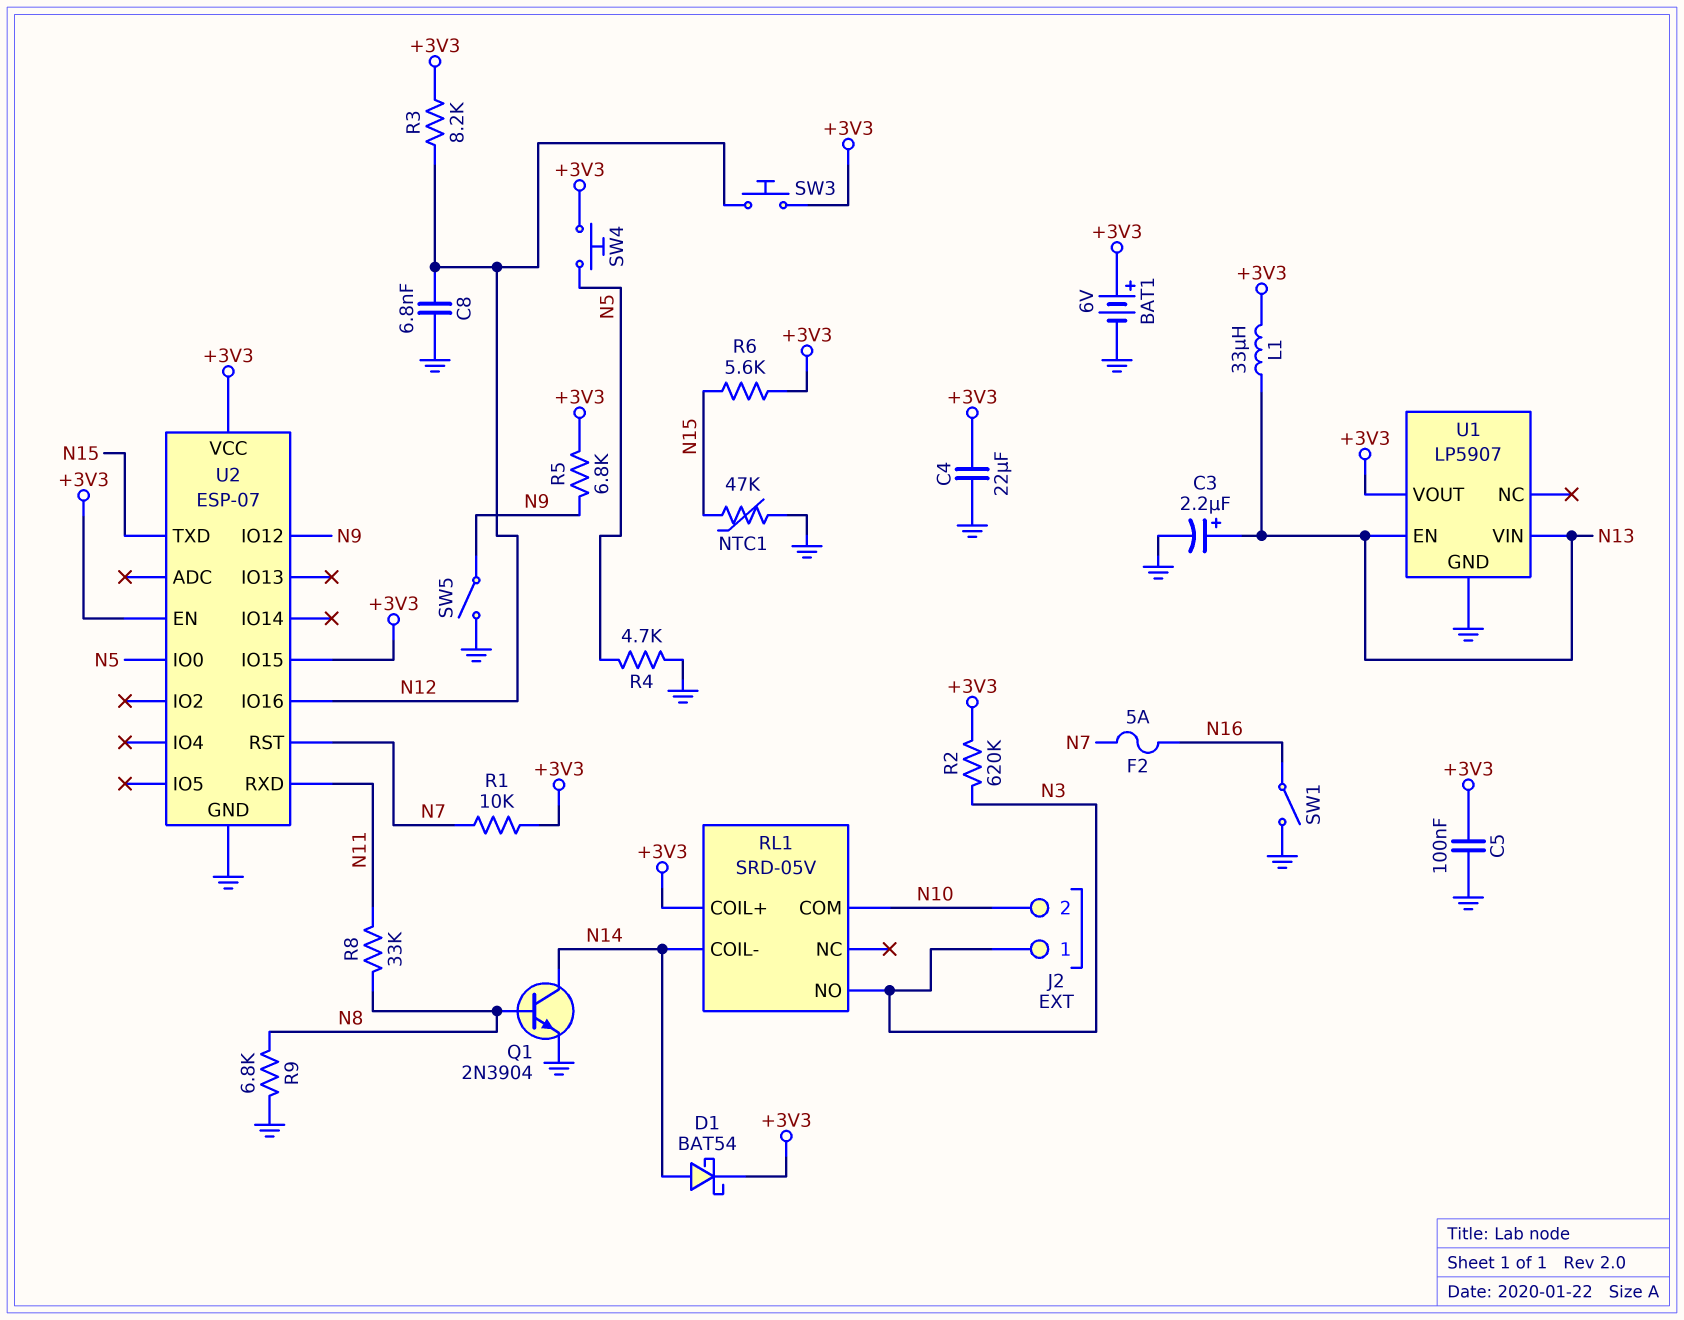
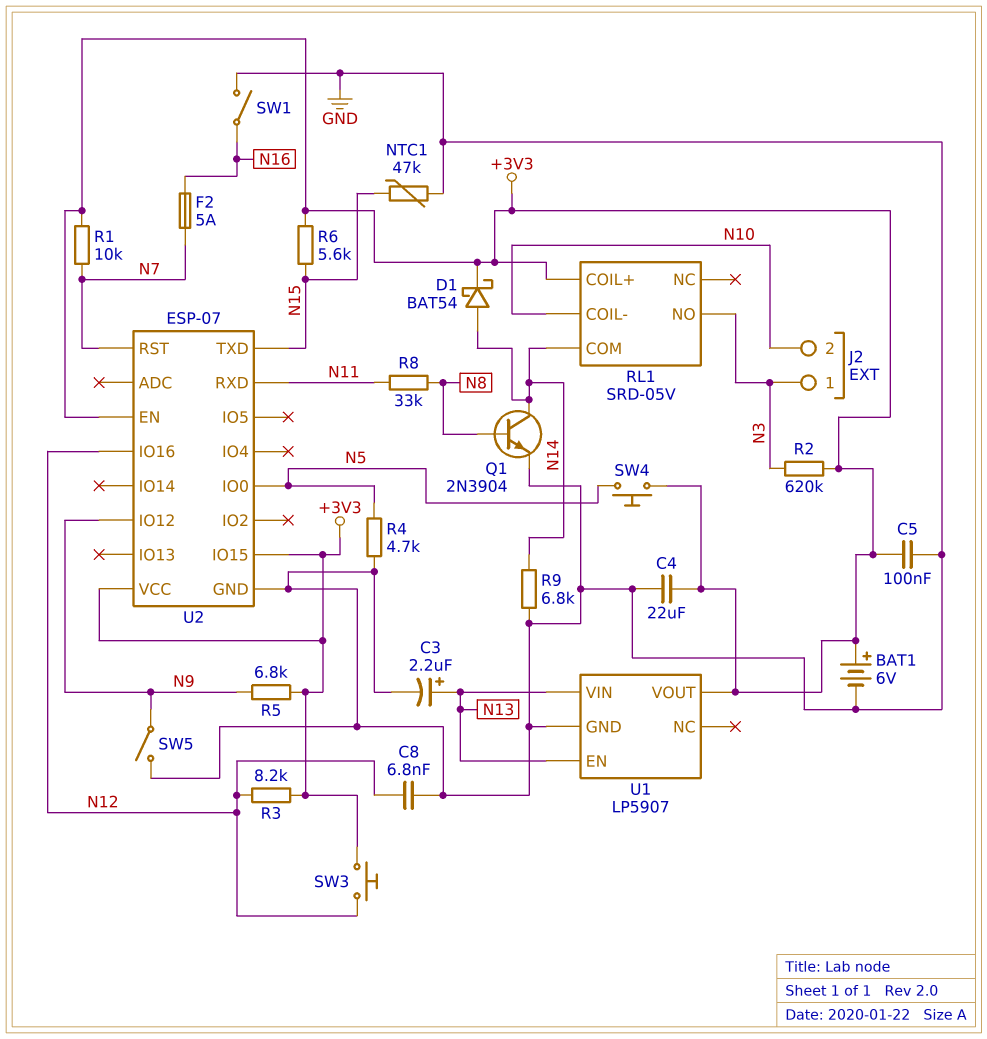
L1: 33uH (+3V3, N13) -> none
R9: 6.8k (GND, N8) -> 6.8k (GND, N14)
RL1 pin COIL-: N14 -> N10
RL1 pin COM: N10 -> N14

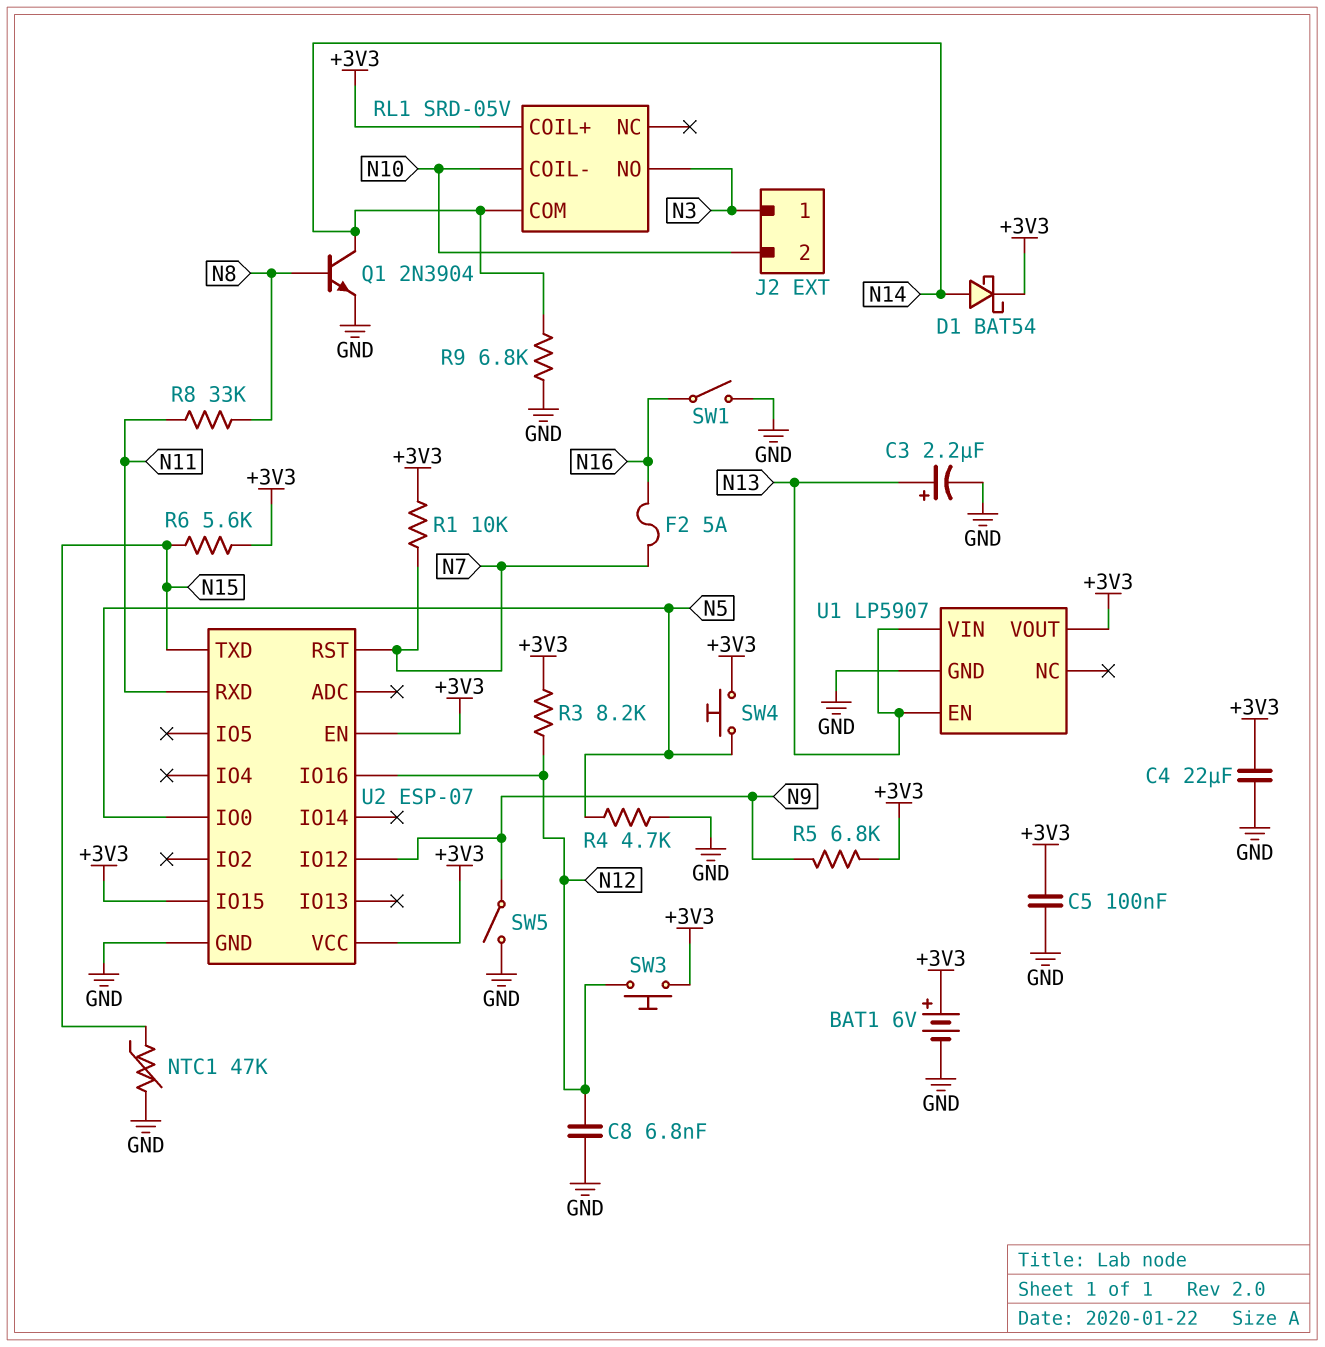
R2: 620k (+3V3, N3) -> none

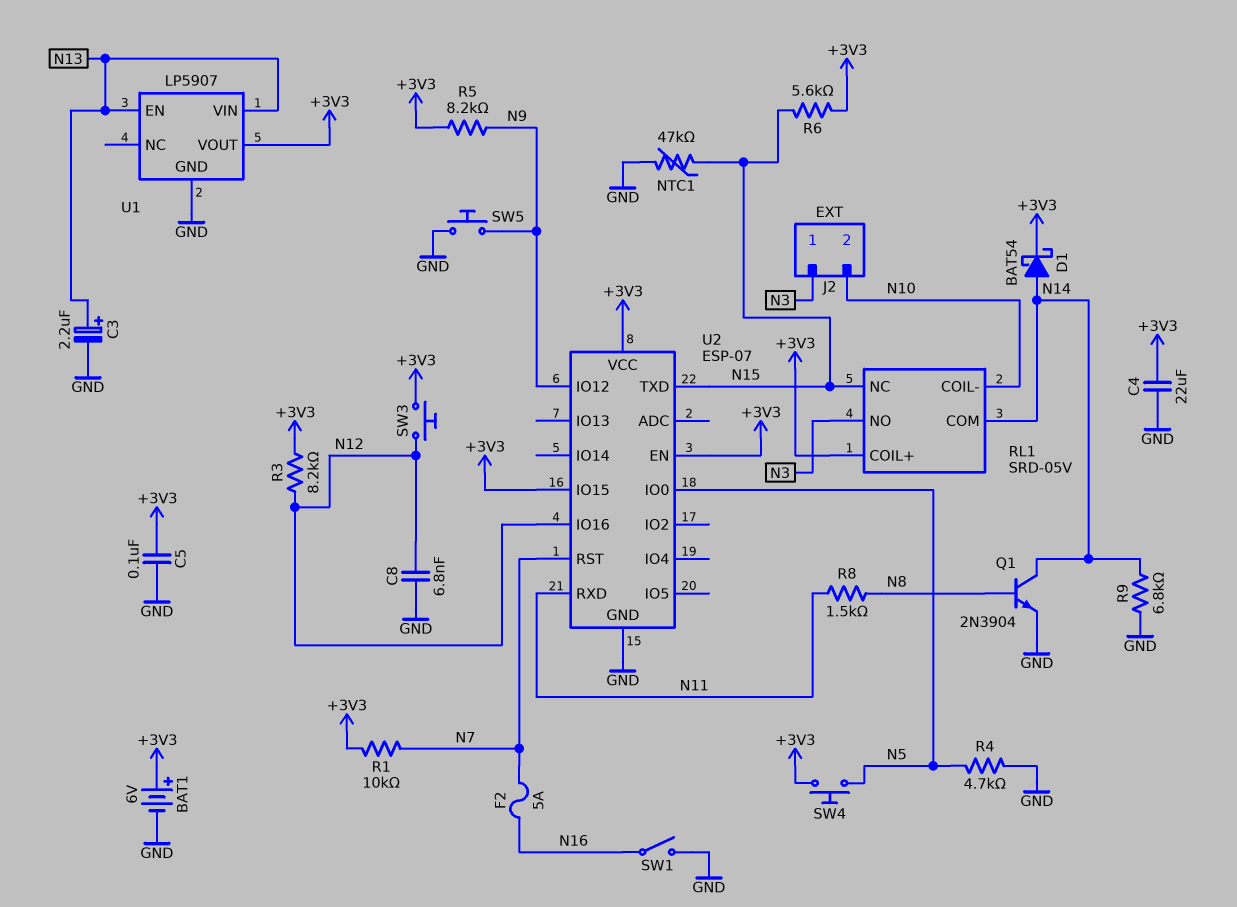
R5: 6.8k (+3V3, N9) -> 8.2k (+3V3, N9)
R8: 33k (N8, N11) -> 1.5k (N8, N11)
RL1 pin NC: none -> N15
SW5: switch (GND, N9) -> button (GND, N9)

